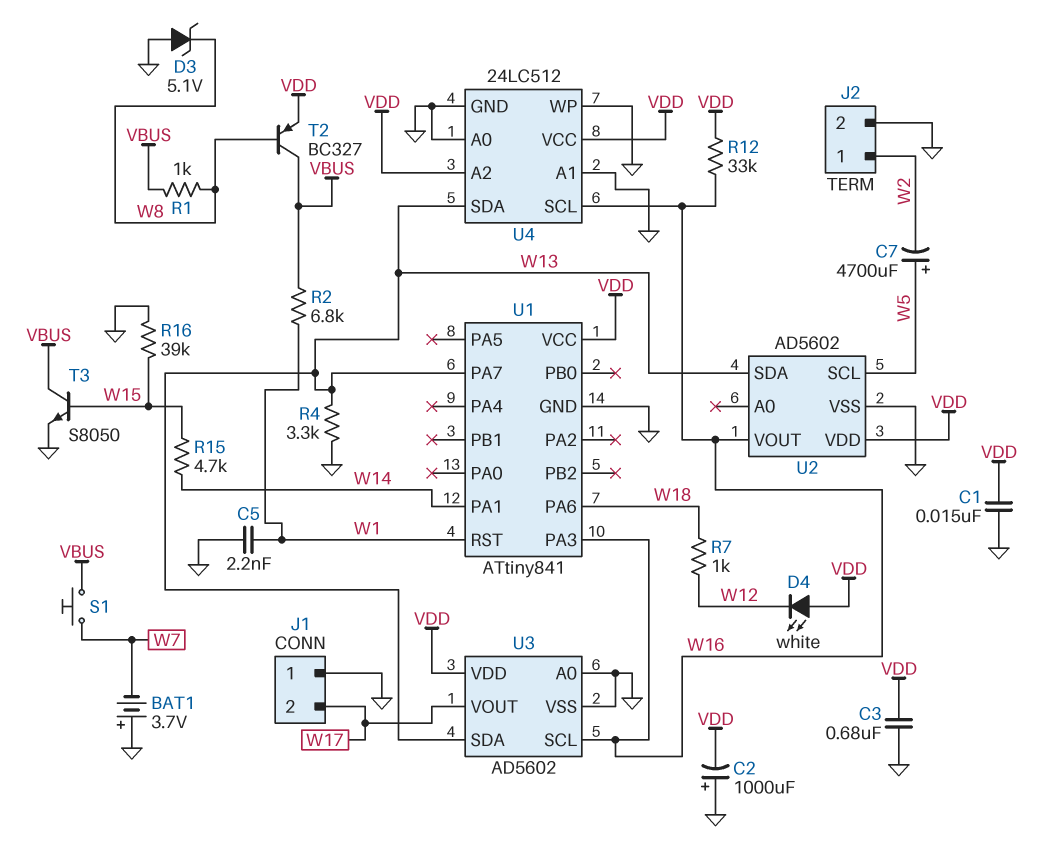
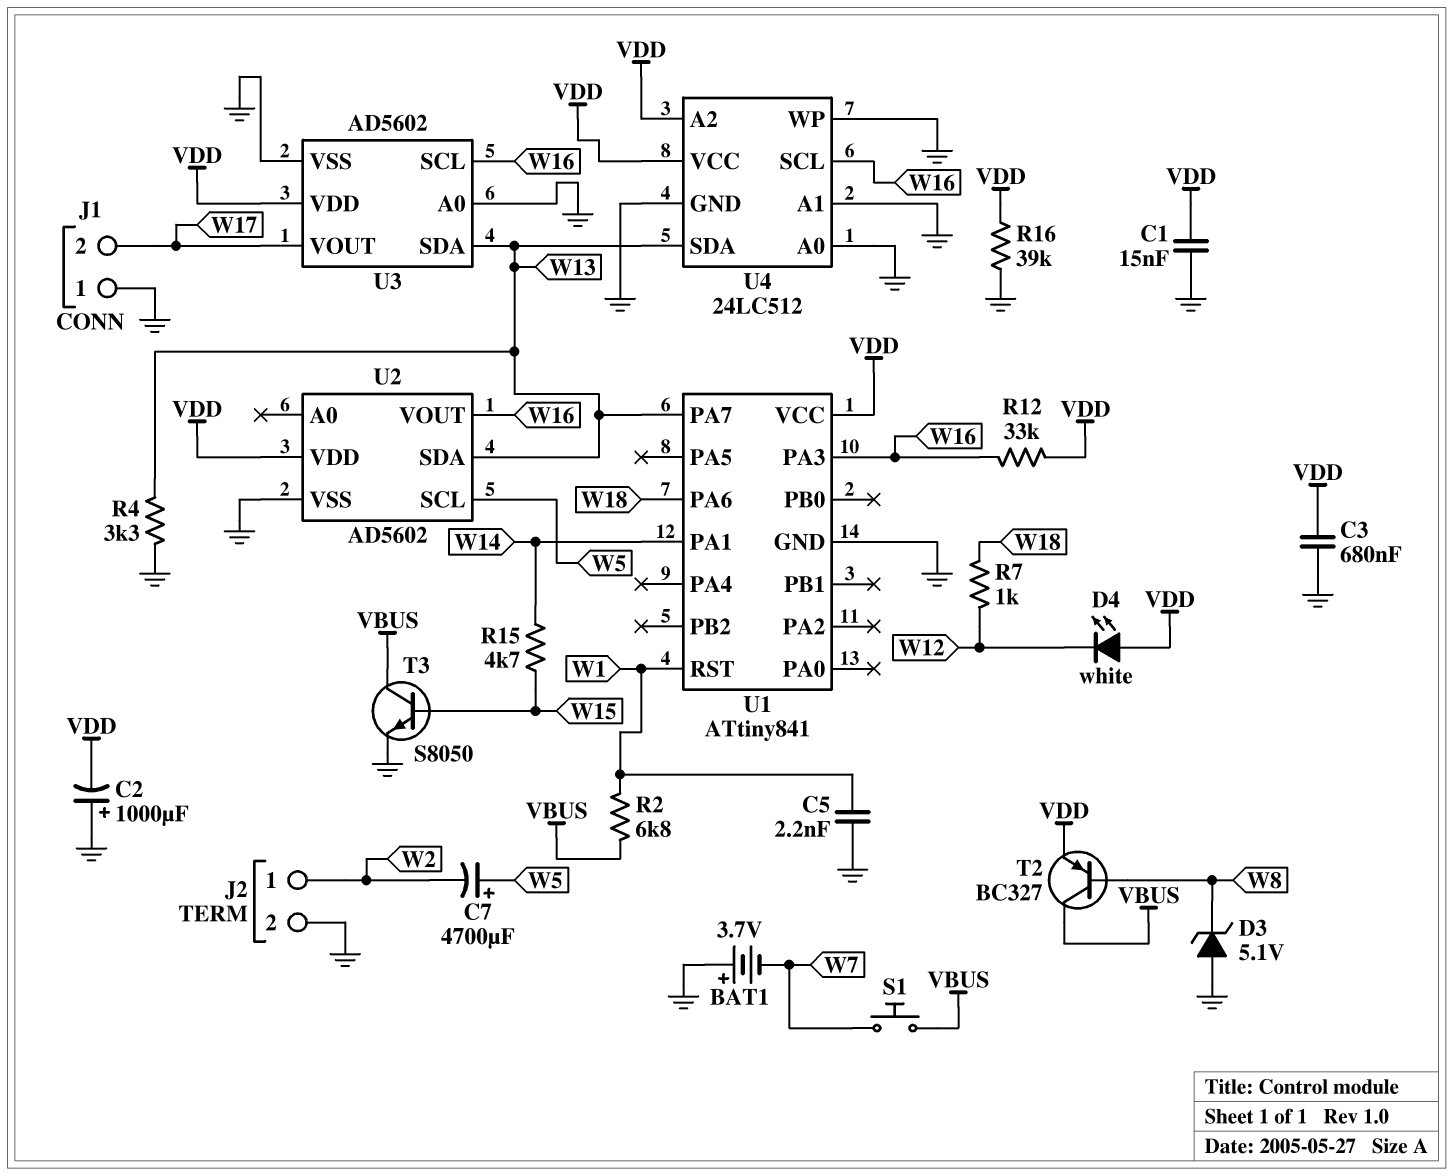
R1: 1k (VBUS, W8) -> none
R16: 39k (GND, W15) -> 39k (GND, VDD)

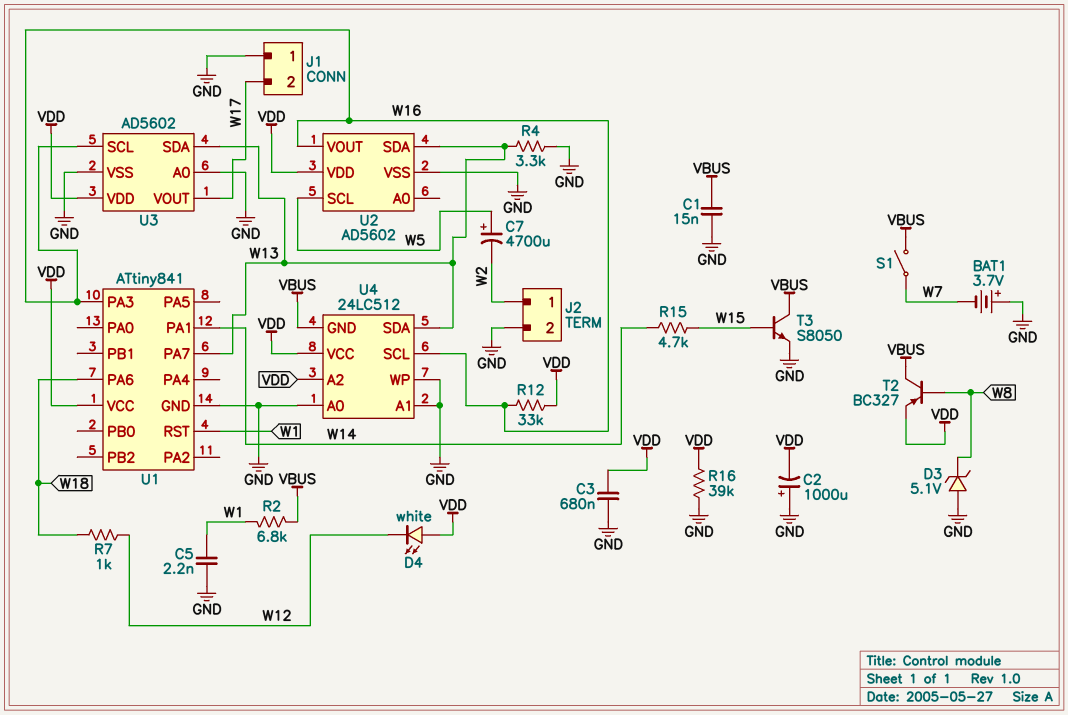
C1: 15nF (GND, VDD) -> 15nF (GND, VBUS)
S1: button (VBUS, W7) -> switch (VBUS, W7)
U4 pin GND: GND -> VBUS

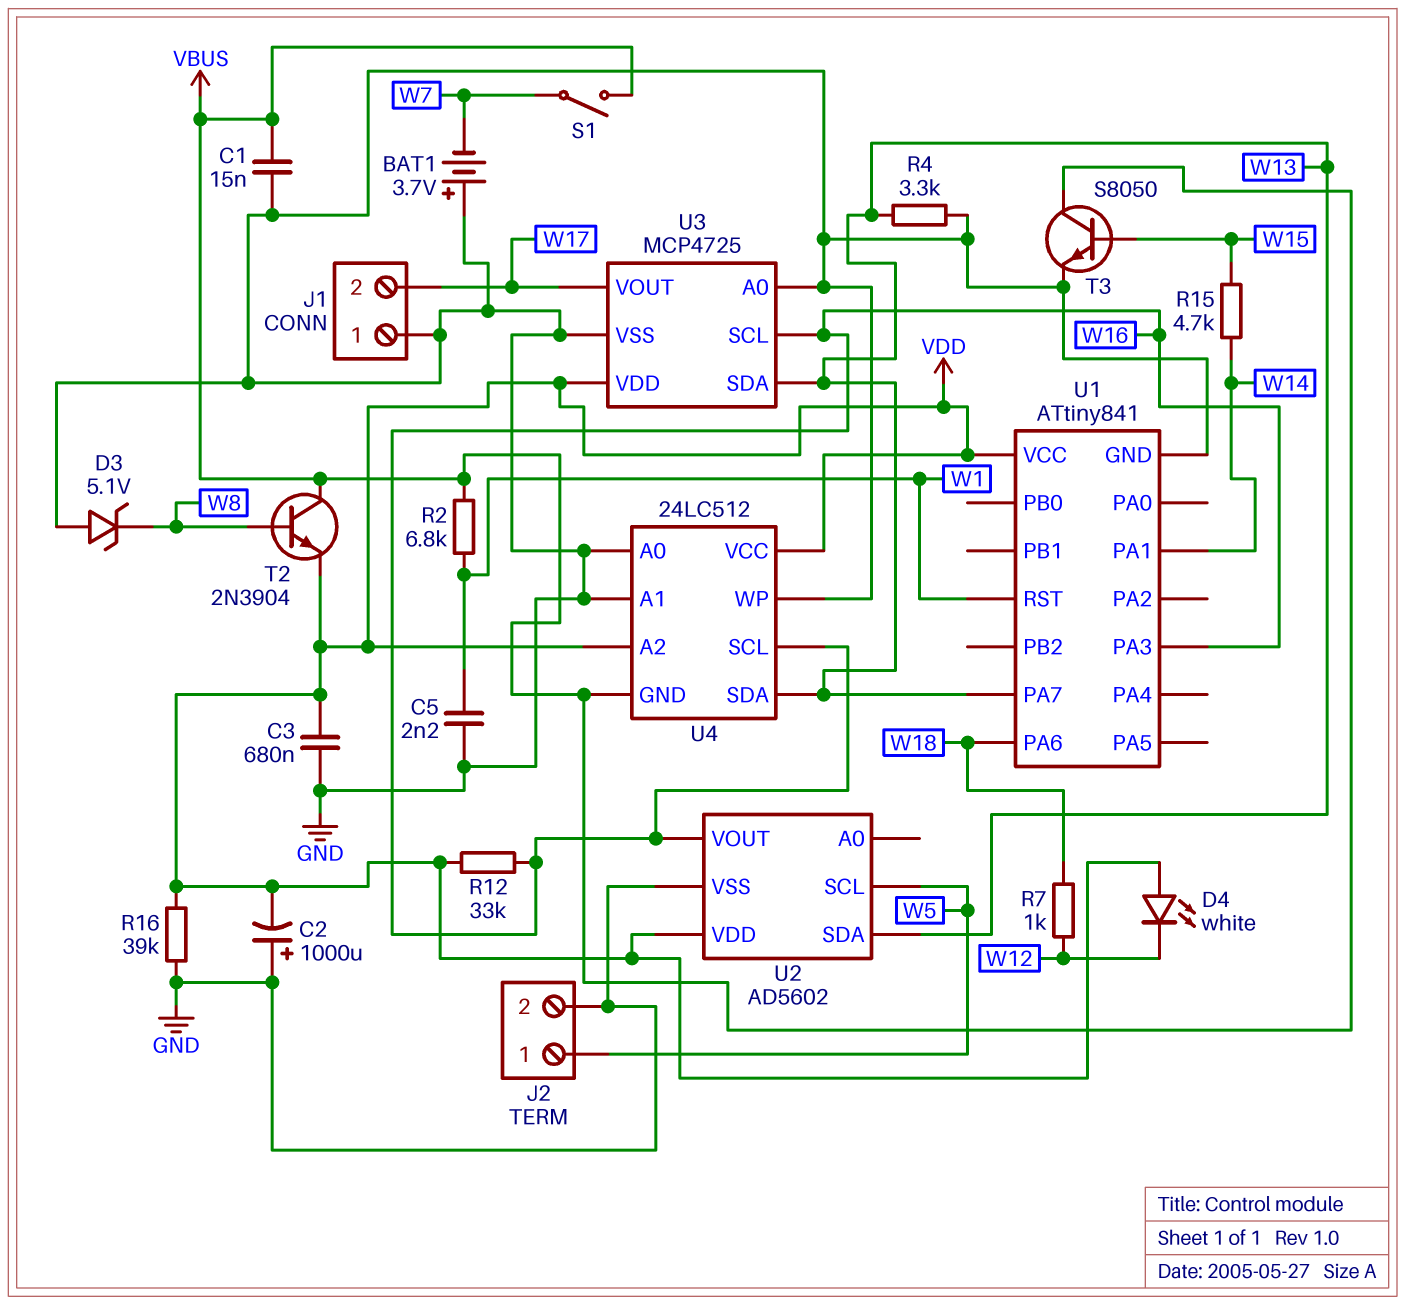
C7: 4700uF (plus W5, minus W2) -> none
J2 pin 1: W2 -> W5
T2: PNP BC327 (B W8, C VBUS, E VDD) -> NPN 2N3904 (B W8, C VBUS, E VDD)
U3: AD5602 -> MCP4725

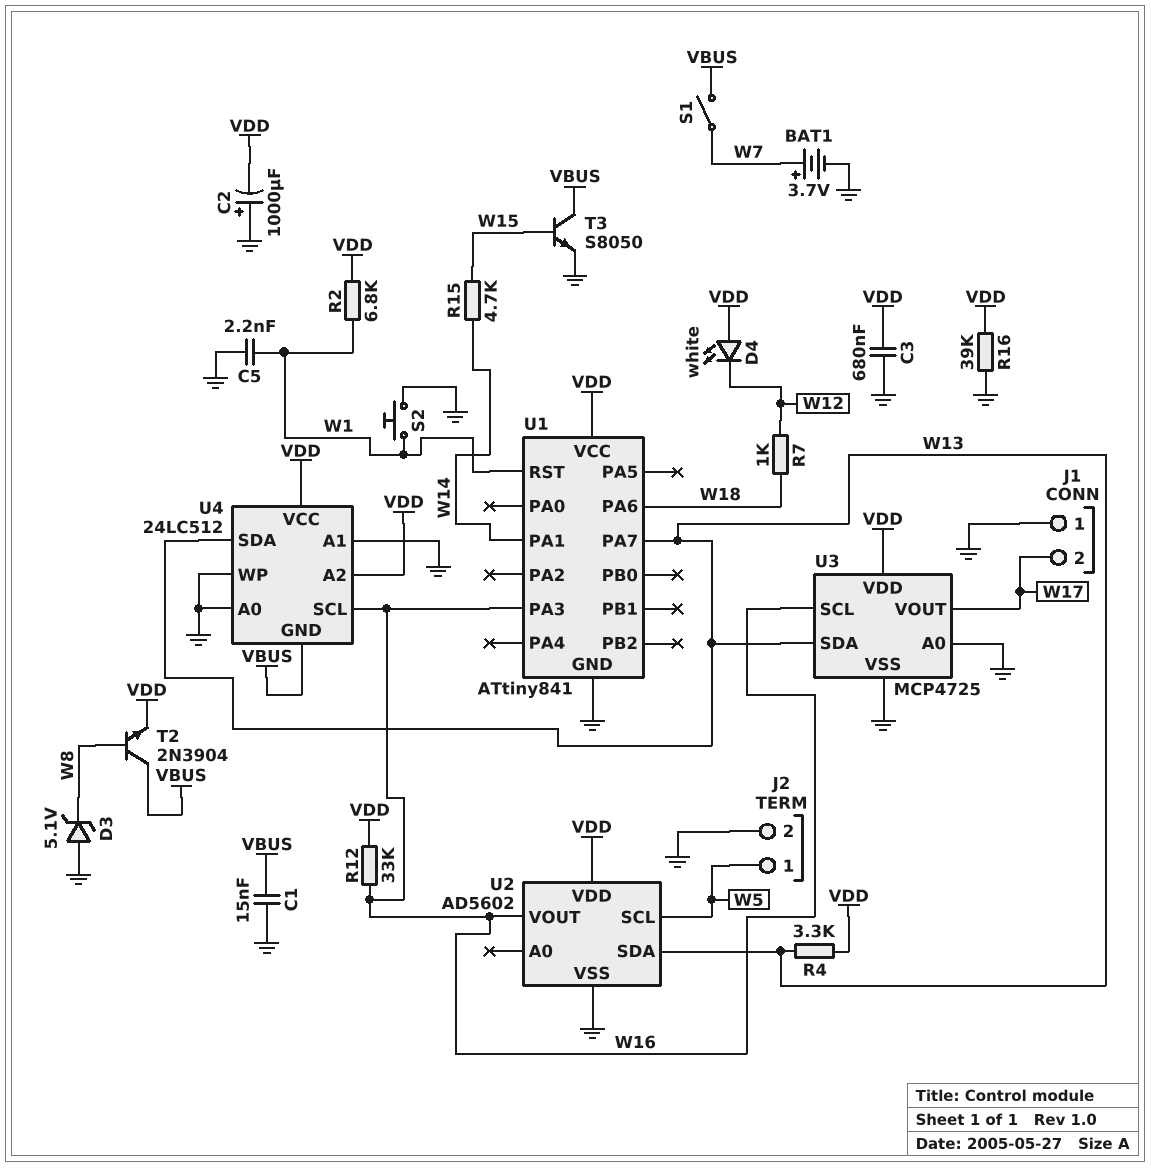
BAT1: 3.7V (plus GND, minus W7) -> 3.7V (plus W7, minus GND)
R2: 6.8k (VBUS, W1) -> 6.8k (VDD, W1)
R4: 3.3k (GND, W13) -> 3.3k (VDD, W13)
S2: none -> button (GND, W1)

